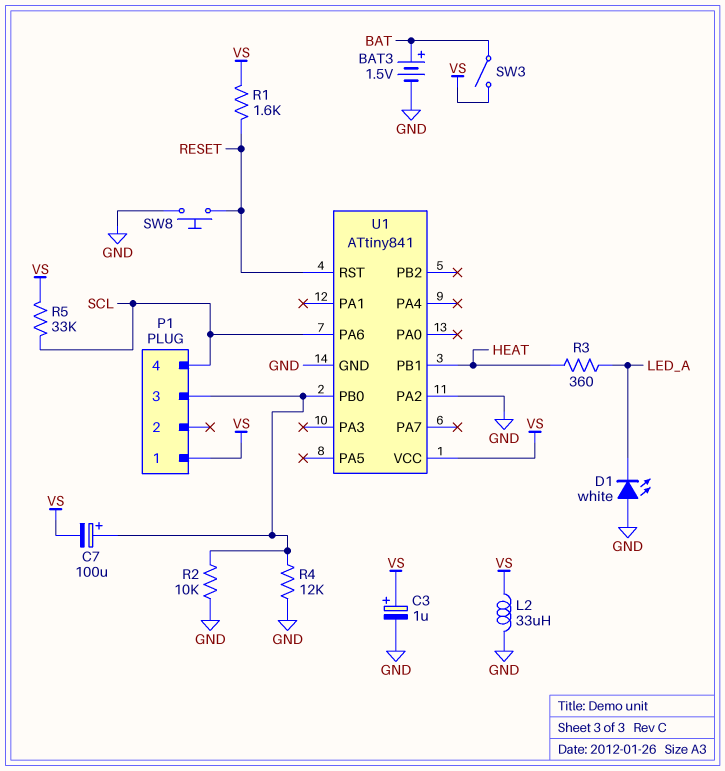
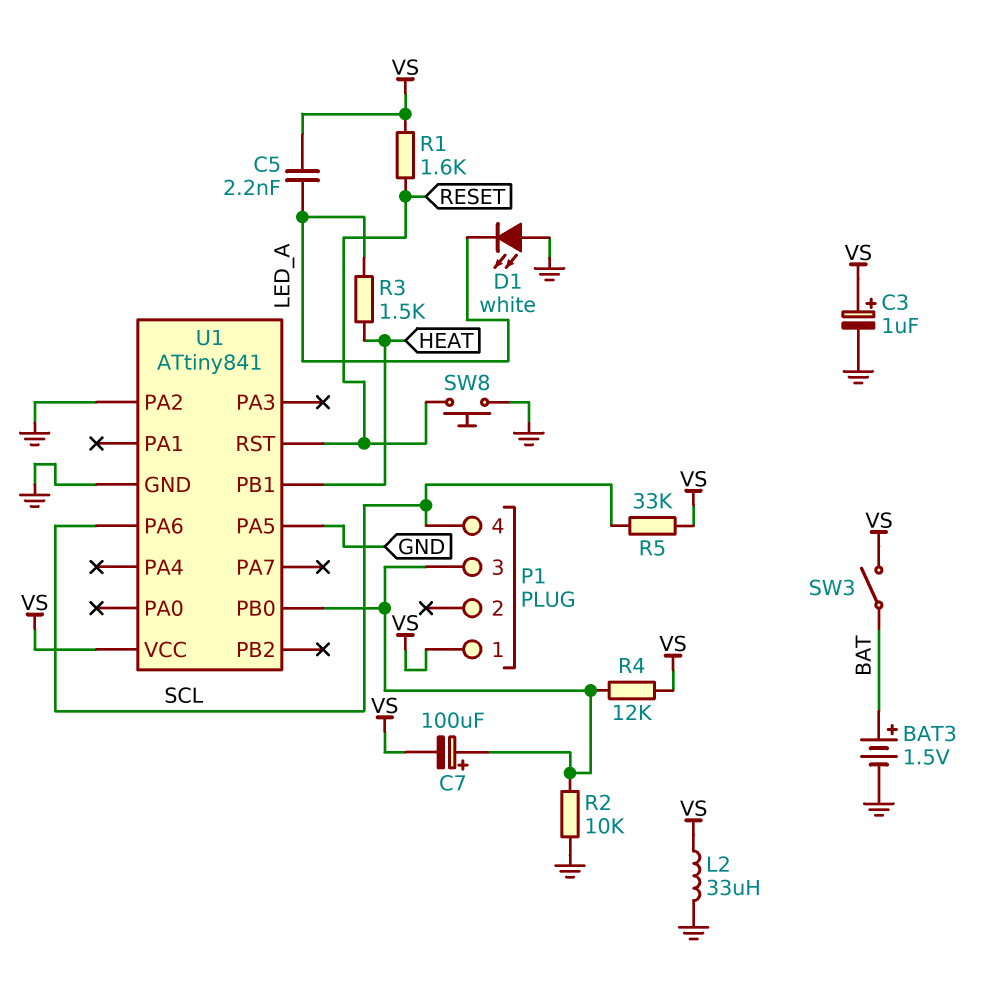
C5: none -> 2.2nF (LED_A, VS)
R3: 360 (HEAT, LED_A) -> 1.5k (HEAT, LED_A)
R4: 12k (GND, P1/3) -> 12k (P1/3, VS)
U1 pin PA5: none -> GND

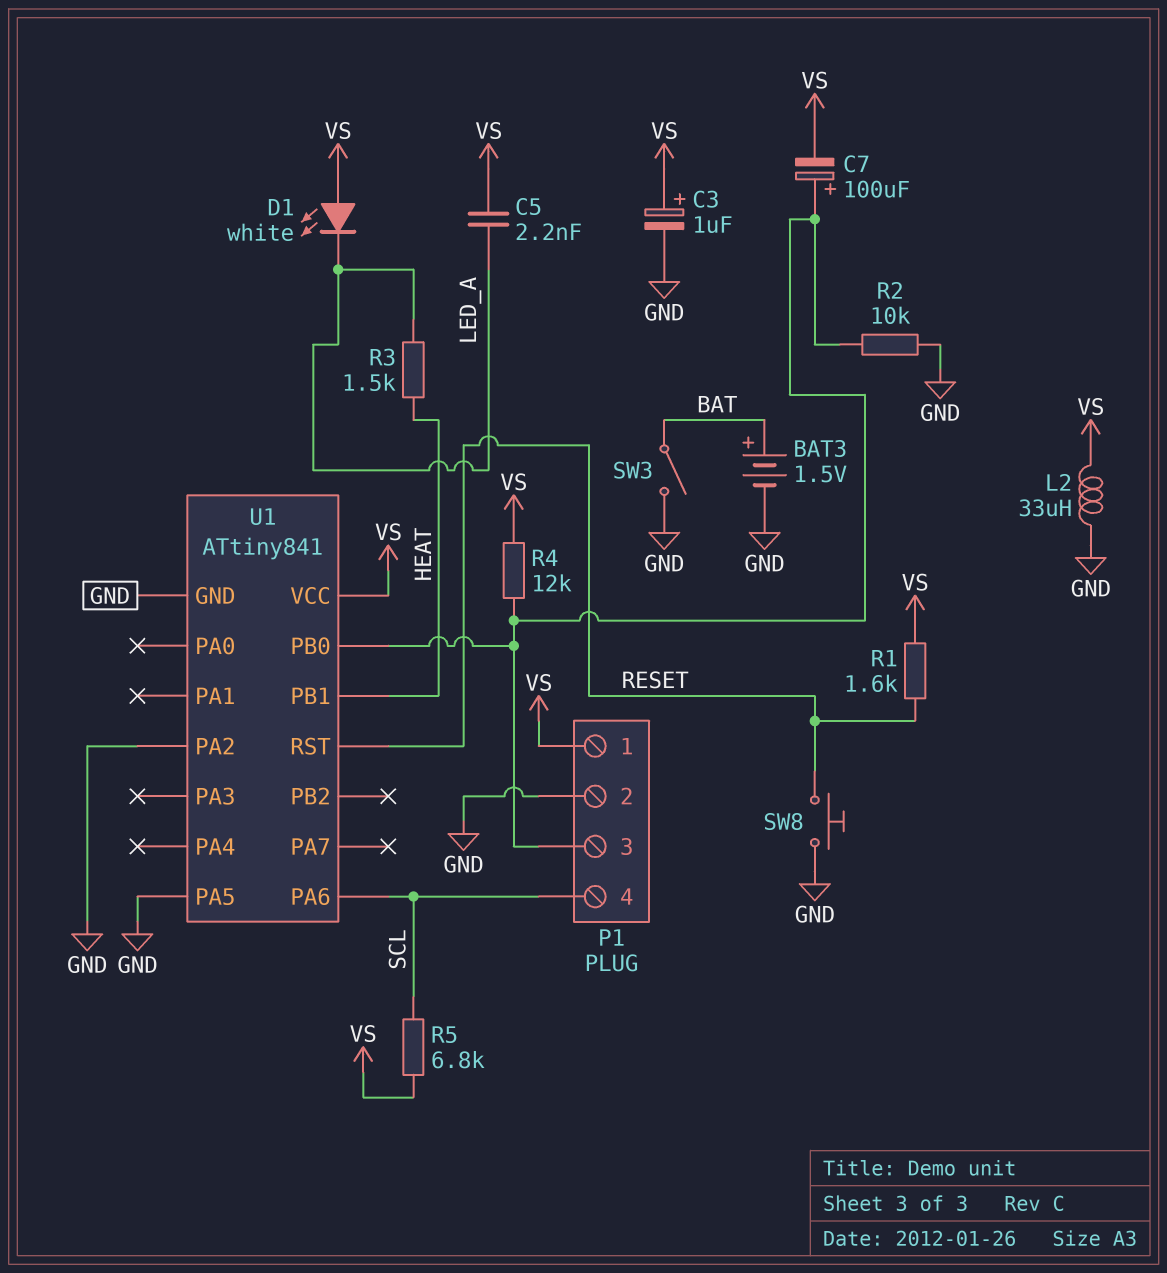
D1: LED white (A GND, K LED_A) -> LED white (A VS, K LED_A)
P1 pin 2: none -> GND
R5: 33k (SCL, VS) -> 6.8k (SCL, VS)
SW3: switch (BAT, VS) -> switch (BAT, GND)

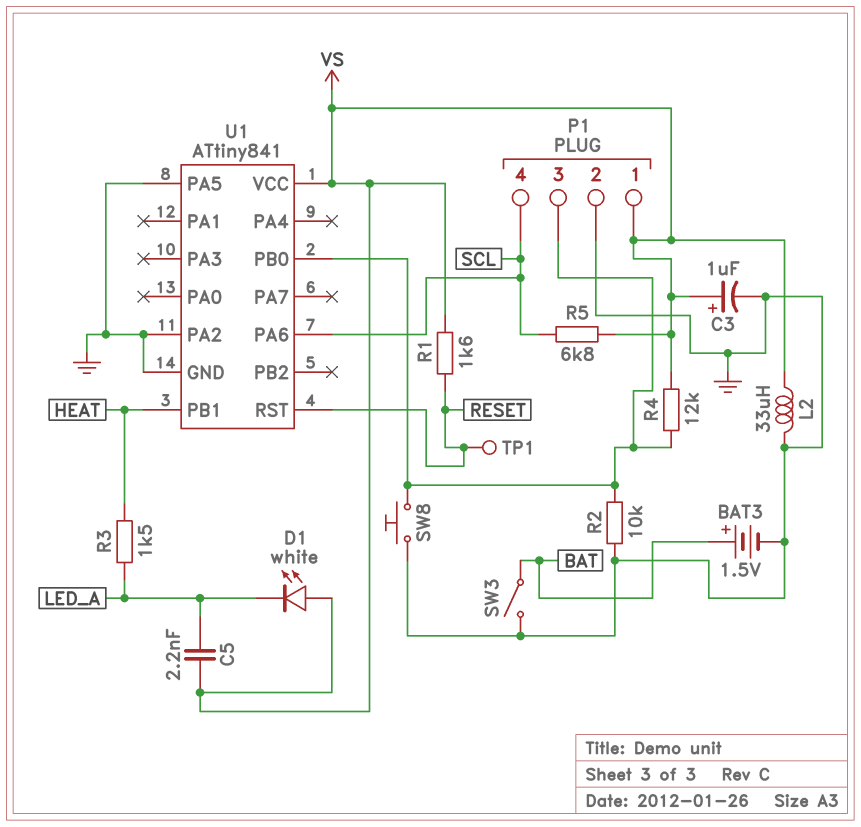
C7: 100uF (plus P1/3, minus VS) -> none
SW8: button (GND, RESET) -> button (GND, P1/3)
TP1: none -> test point (RESET)

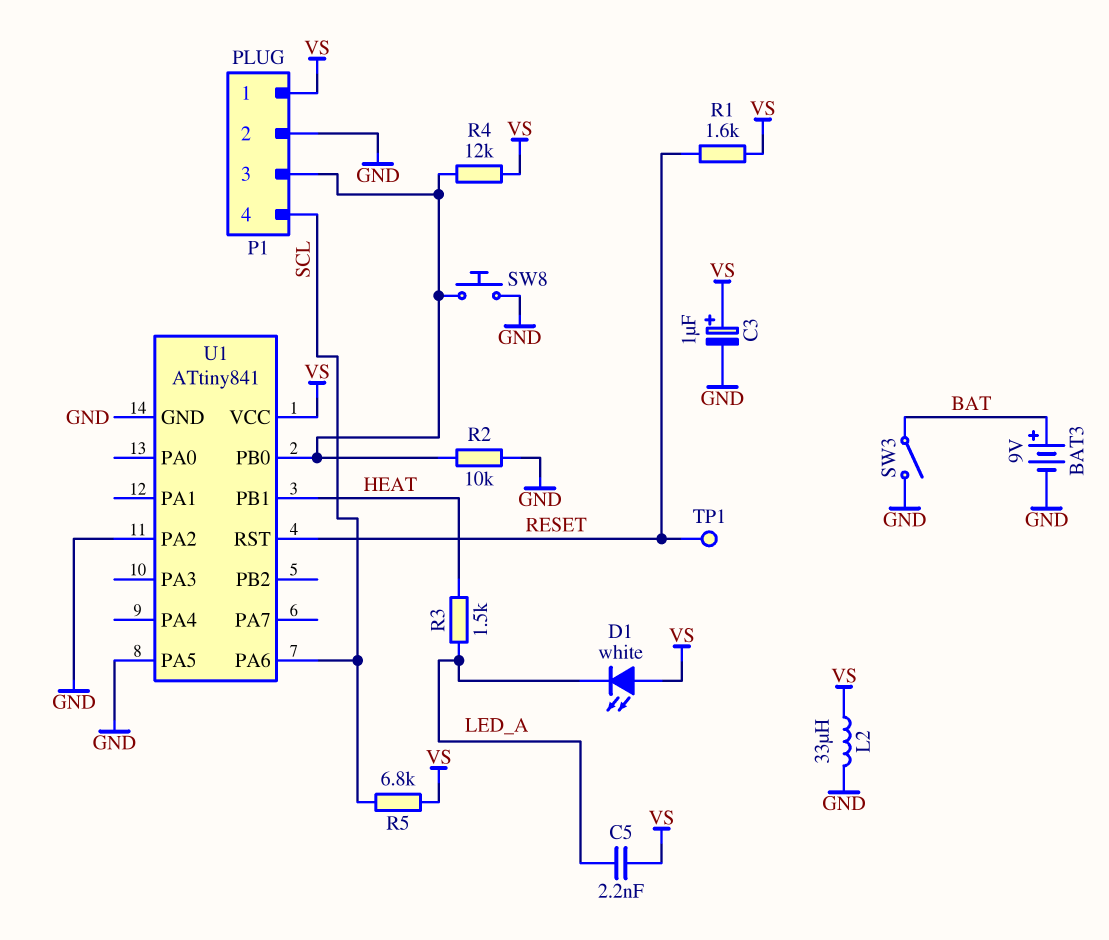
BAT3: 1.5V (plus BAT, minus GND) -> 9V (plus BAT, minus GND)

